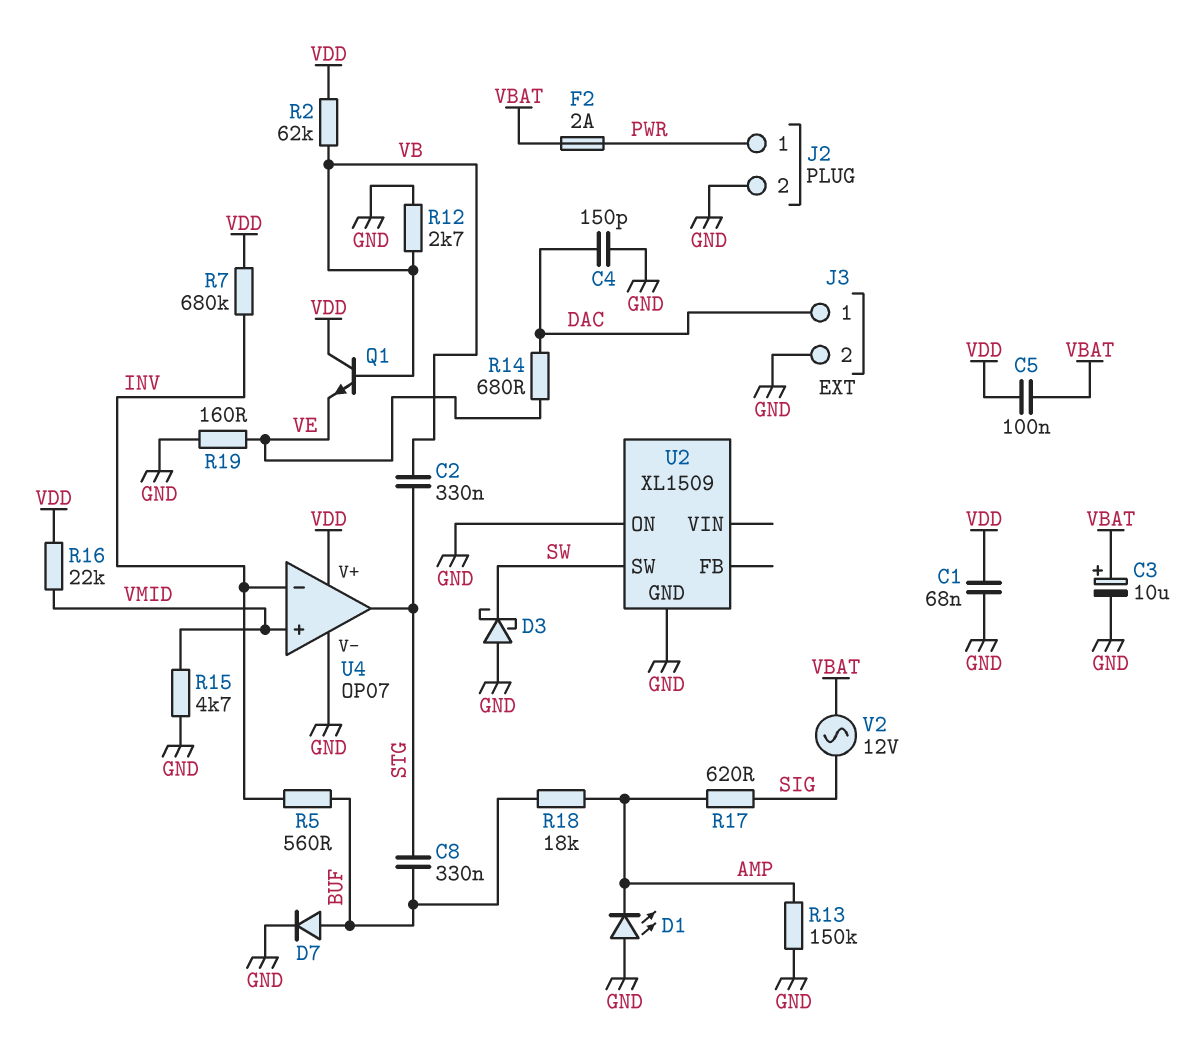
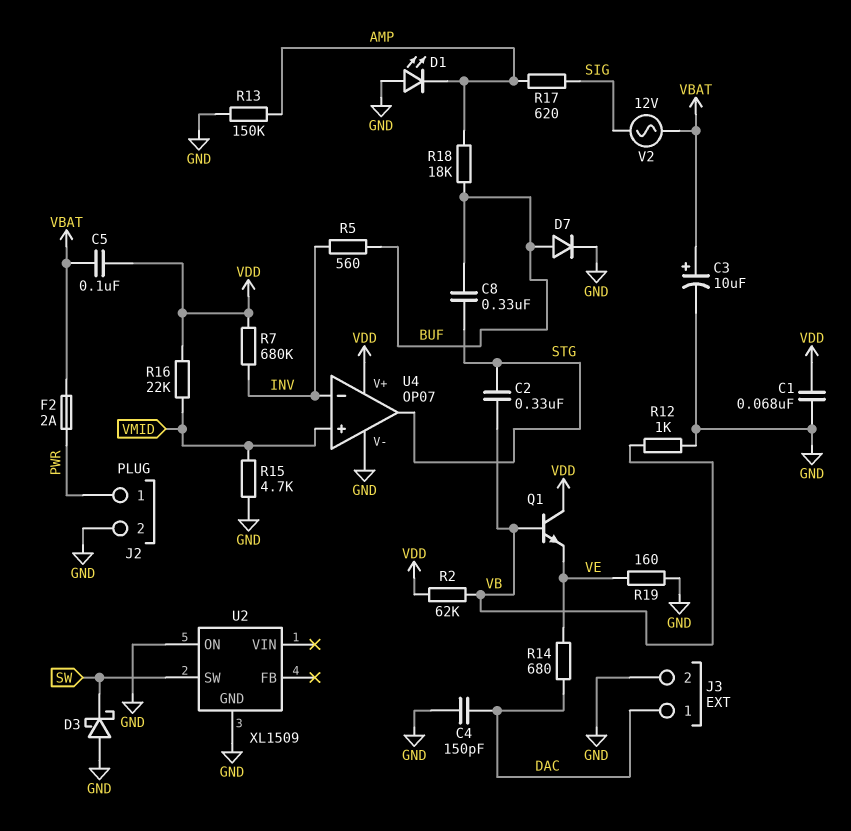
R12: 2.7k (GND, VB) -> 1k (GND, VB)

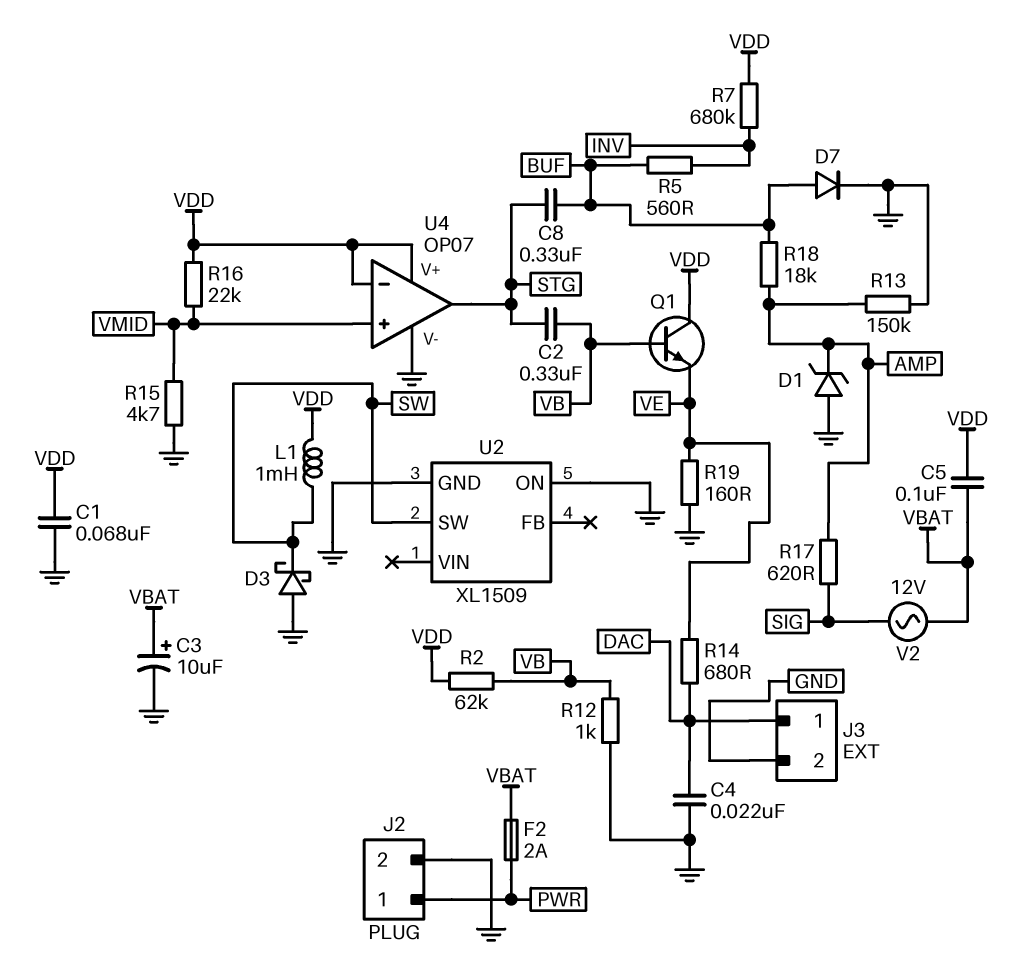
C4: 150pF (DAC, GND) -> 22nF (DAC, GND)
D1: LED (A GND, K AMP) -> zener (A GND, K AMP)
L1: none -> 1mH (SW, VDD)
U4 pin in-: INV -> VDD

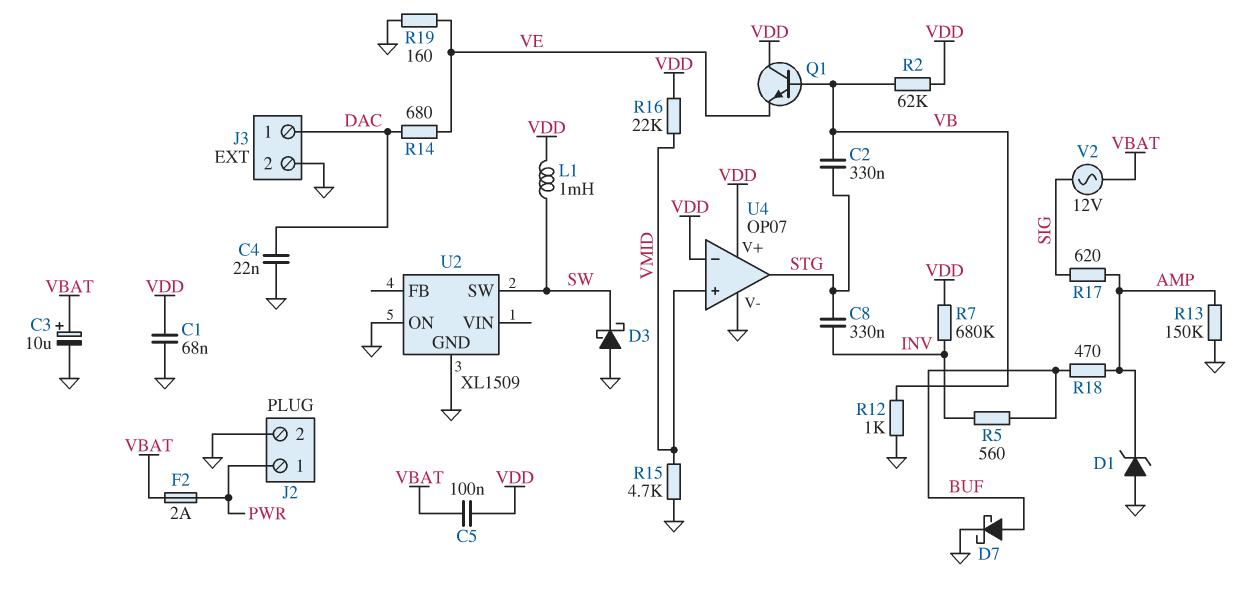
C8: 330nF (BUF, STG) -> 330nF (INV, STG)
D7: diode (A BUF, K GND) -> schottky (A BUF, K GND)
R18: 18k (AMP, BUF) -> 470 (AMP, BUF)

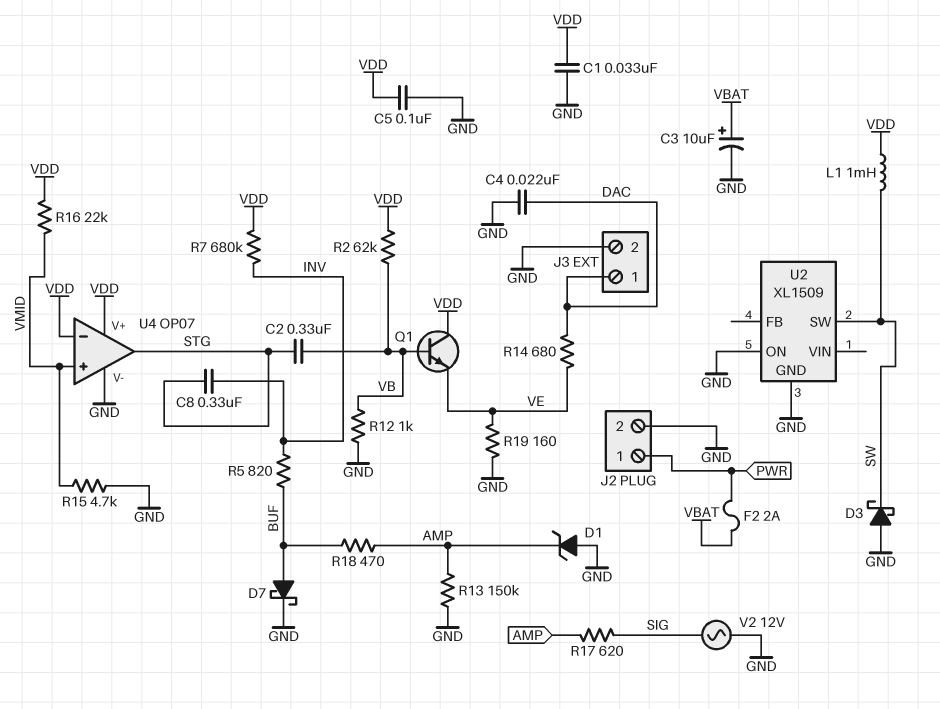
C1: 68nF (GND, VDD) -> 33nF (GND, VDD)
C5: 100nF (VBAT, VDD) -> 100nF (GND, VDD)
R5: 560 (BUF, INV) -> 820 (BUF, INV)
V2: AC 12V (SIG, VBAT) -> AC 12V (GND, SIG)

